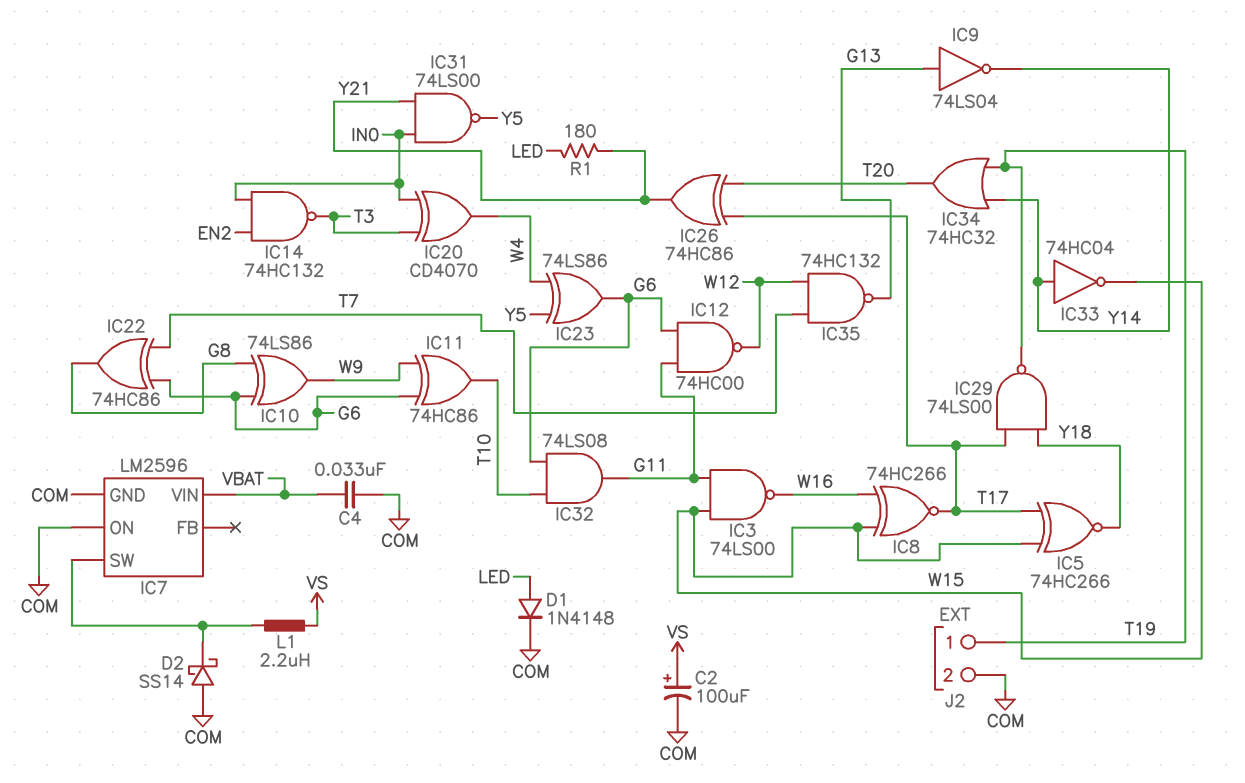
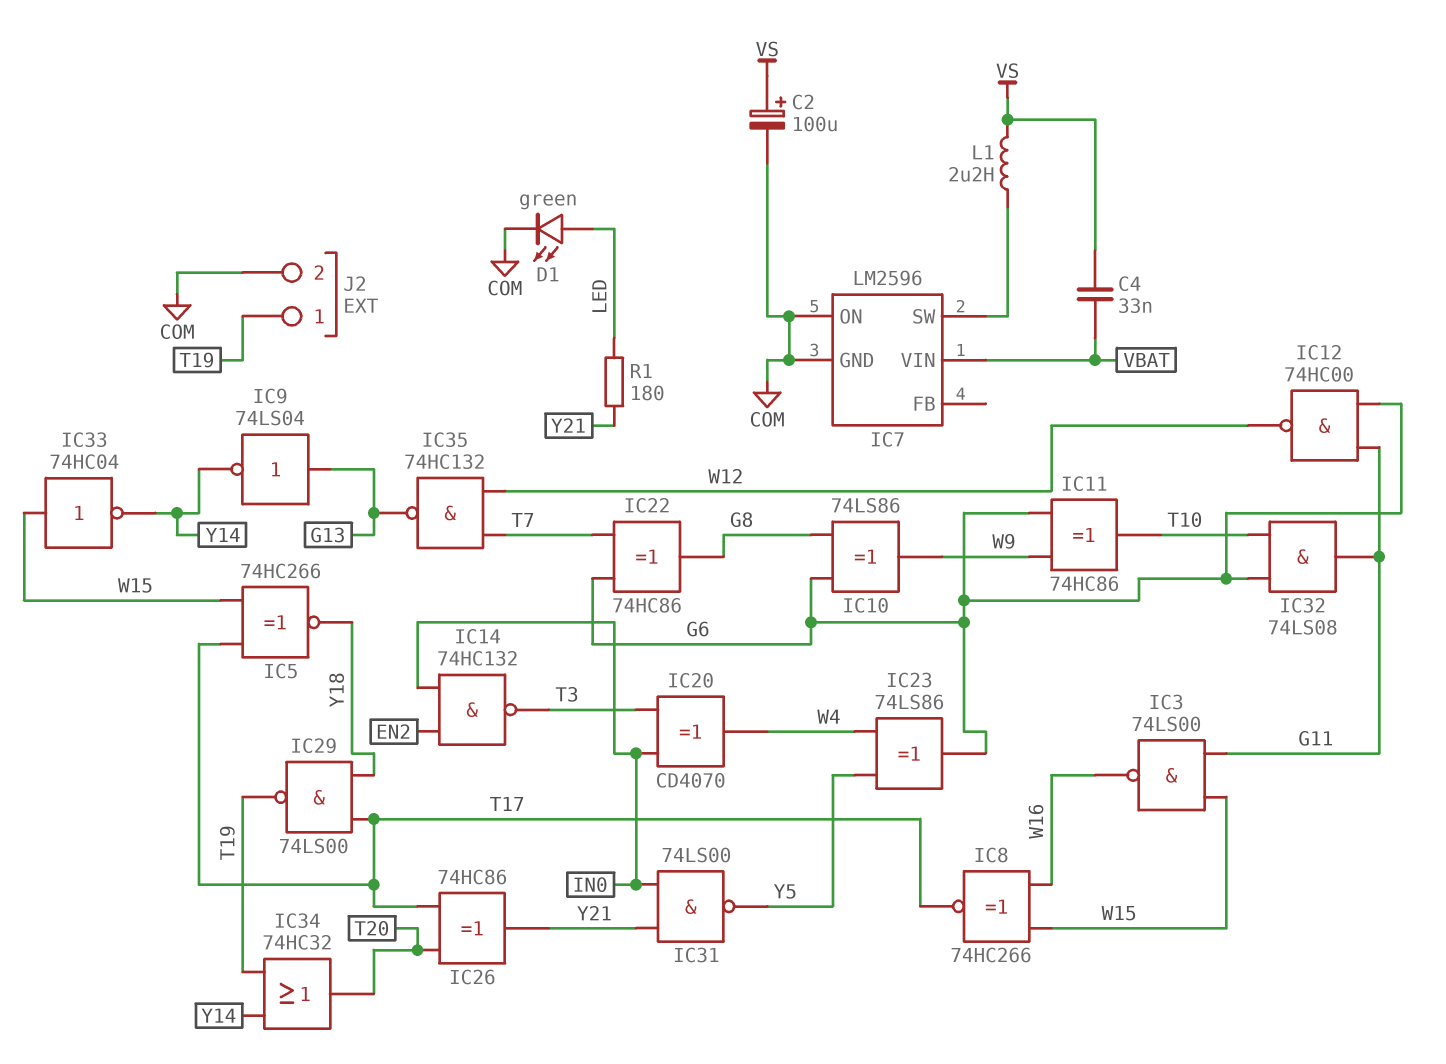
C4: 33nF (COM, VBAT) -> 33nF (VBAT, VS)
D1: diode 1N4148 (A LED, K COM) -> LED green (A LED, K COM)
D2: schottky SS14 (A COM, K IC7/SW) -> none
IC33: NOT 74HC04 (in Y14, out W15) -> NOT 74HC04 (in W15, out Y14)

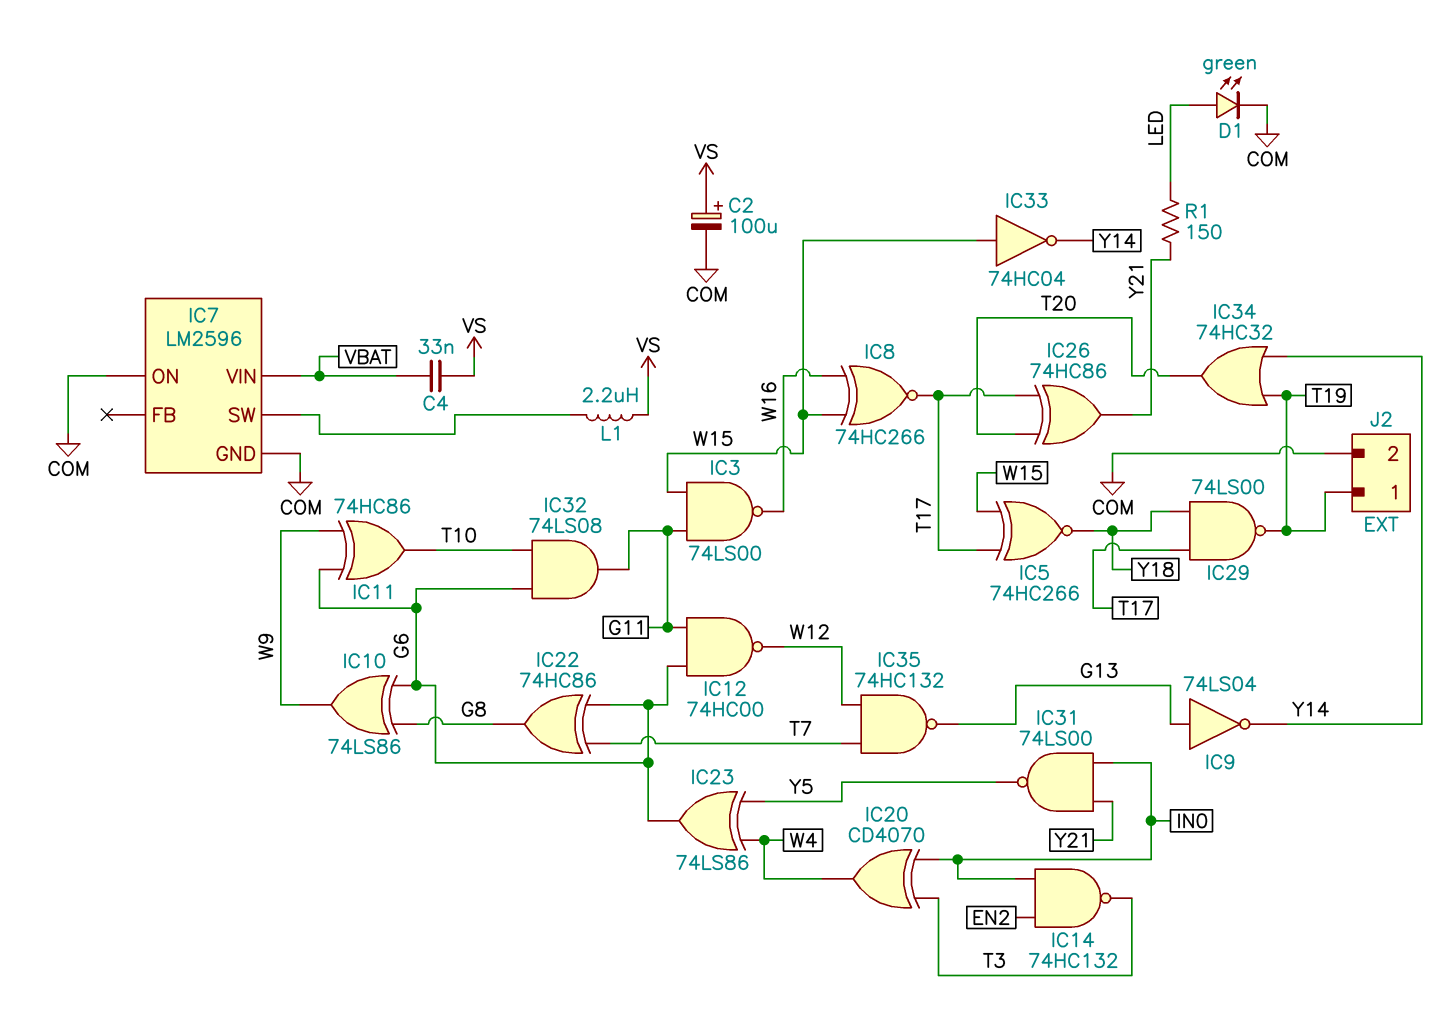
R1: 180 (LED, Y21) -> 150 (LED, Y21)

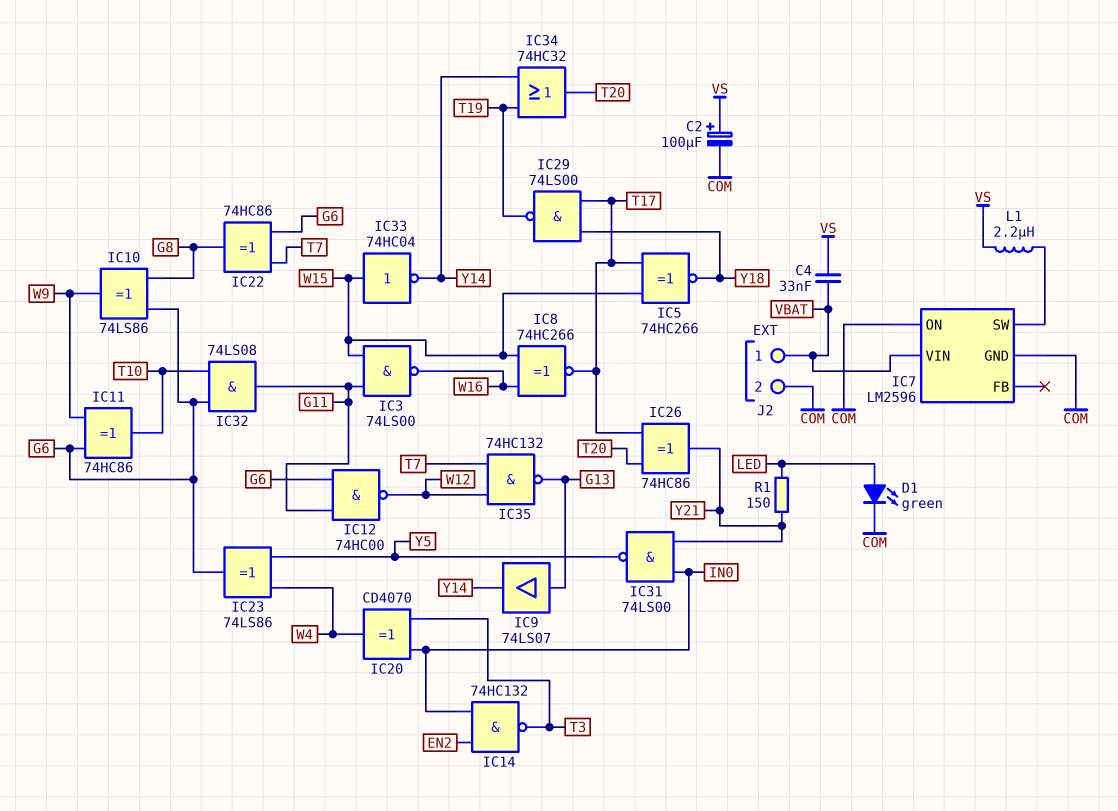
IC9: NOT 74LS04 (in G13, out Y14) -> buffer 74LS07 (in G13, out Y14)
J2 pin 1: T19 -> VBAT

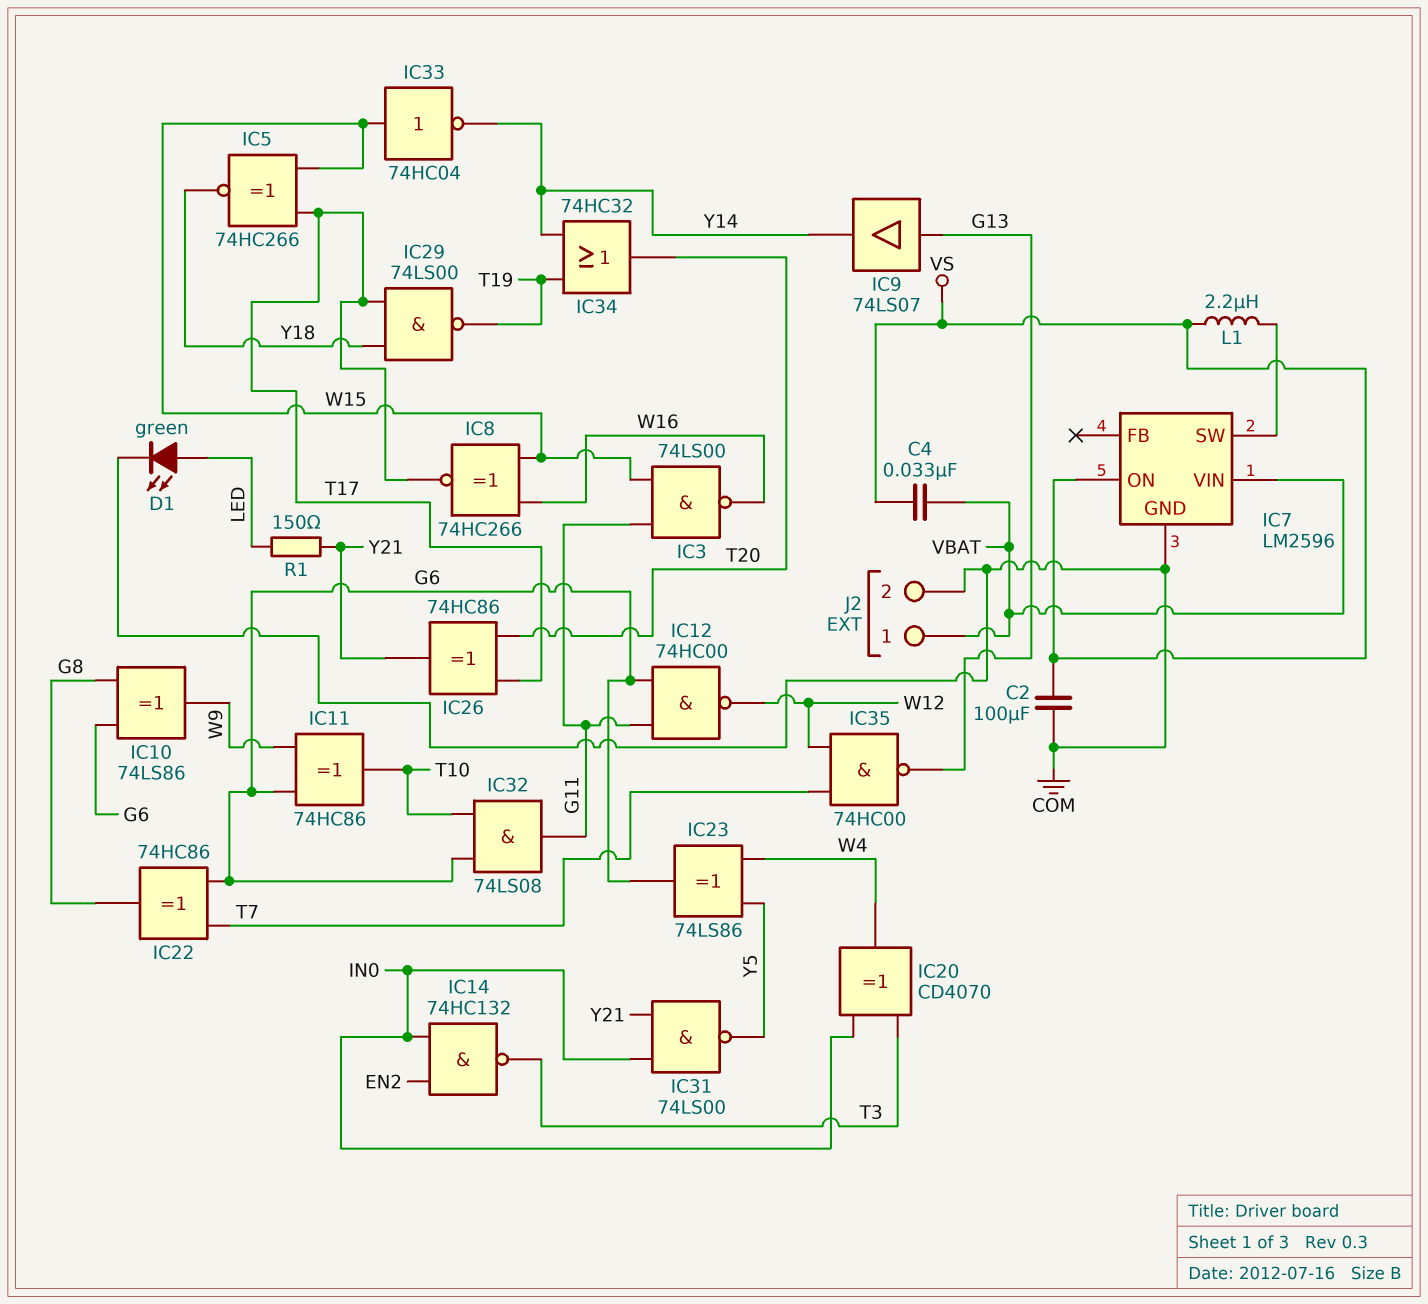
C2: 100uF (plus VS, minus COM) -> 100uF (COM, VS)
IC7 pin ON: COM -> VS
IC35: NAND 74HC132 (in T7, in W12, out G13) -> NAND 74HC00 (in T7, in W12, out G13)

